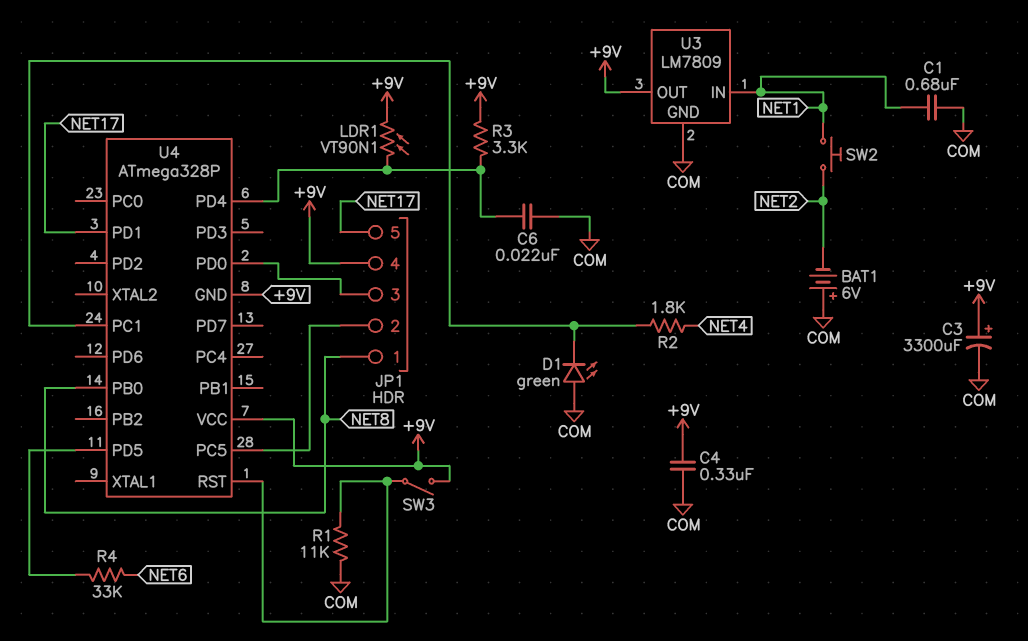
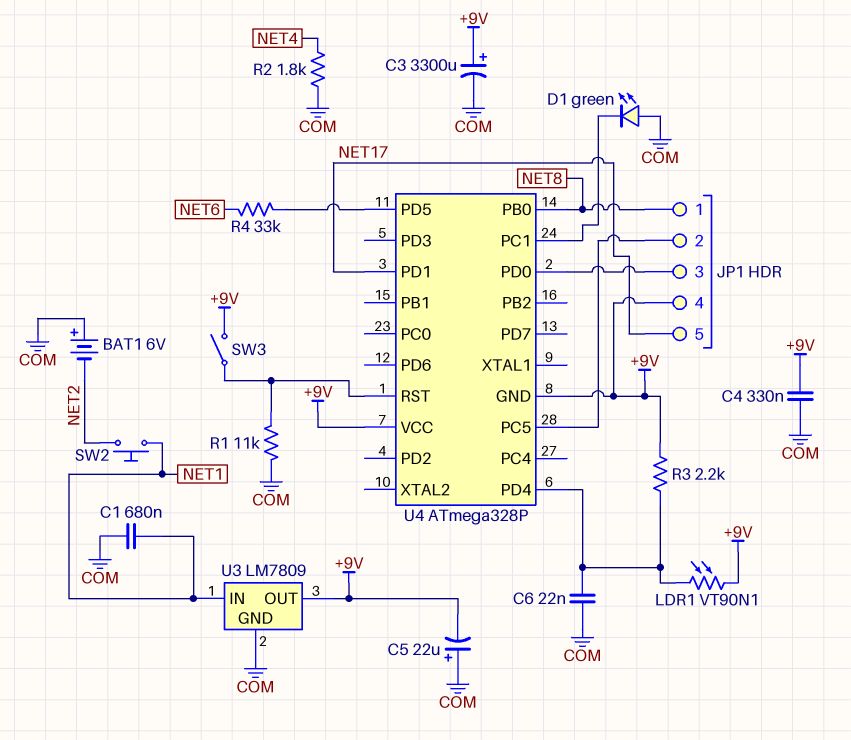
C5: none -> 22uF (plus COM, minus +9V)
R2: 1.8k (NET4, U4/PC1) -> 1.8k (COM, NET4)
R3: 3.3k (+9V, U4/PD4) -> 2.2k (+9V, U4/PD4)

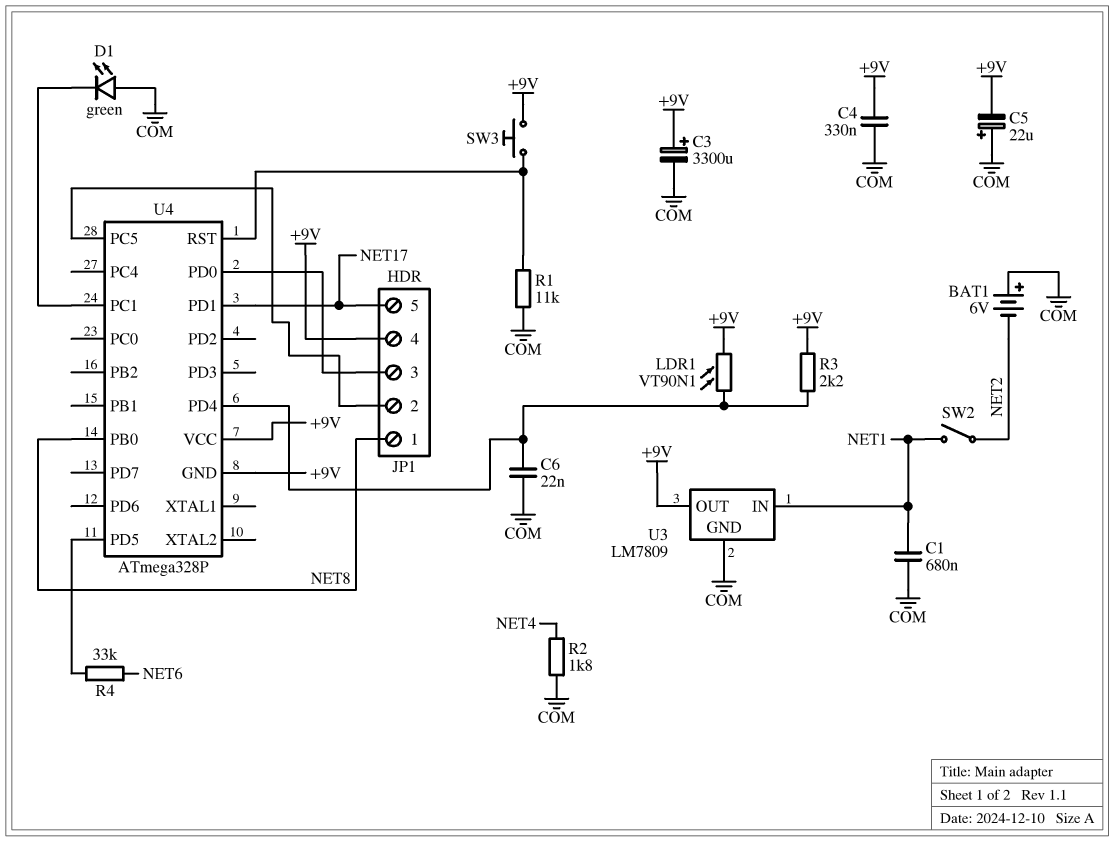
SW2: button (NET1, NET2) -> switch (NET1, NET2)
SW3: switch (+9V, U4/RST) -> button (+9V, U4/RST)

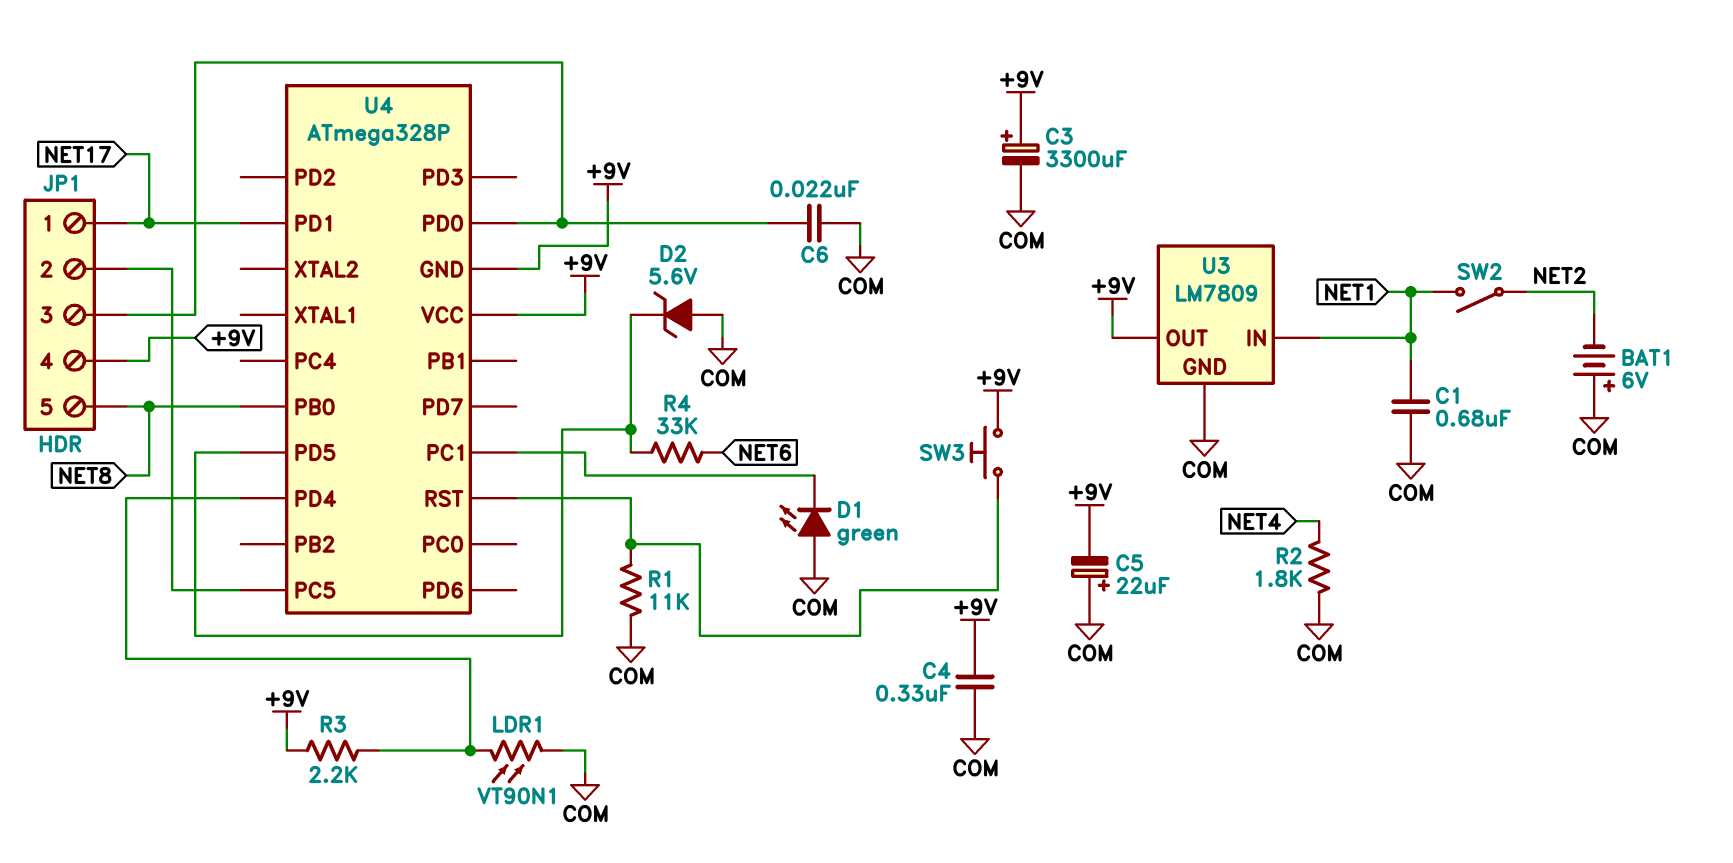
C6: 22nF (COM, U4/PD4) -> 22nF (COM, JP1/3)
D2: none -> zener 5.6V (A COM, K U4/PD5)
JP1 pin 1: NET8 -> NET17
JP1 pin 5: NET17 -> NET8
LDR1: VT90N1 (+9V, U4/PD4) -> VT90N1 (COM, U4/PD4)

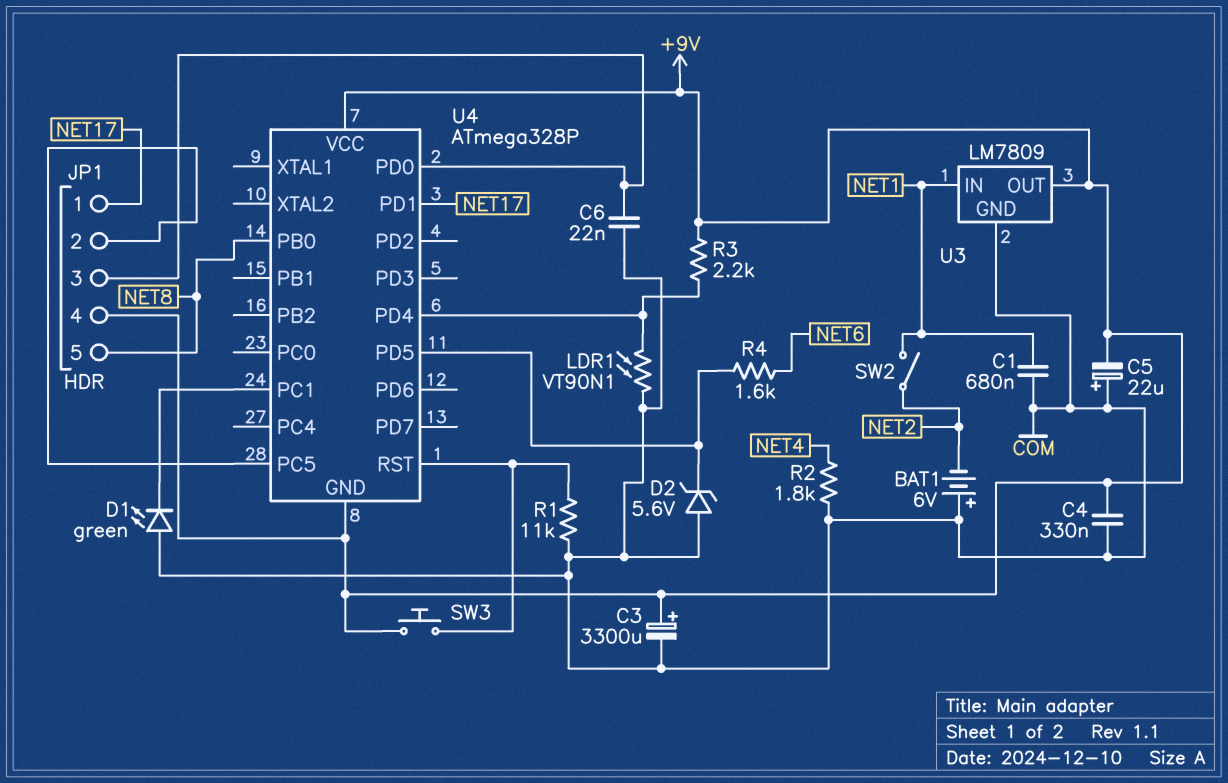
R4: 33k (NET6, U4/PD5) -> 1.6k (NET6, U4/PD5)

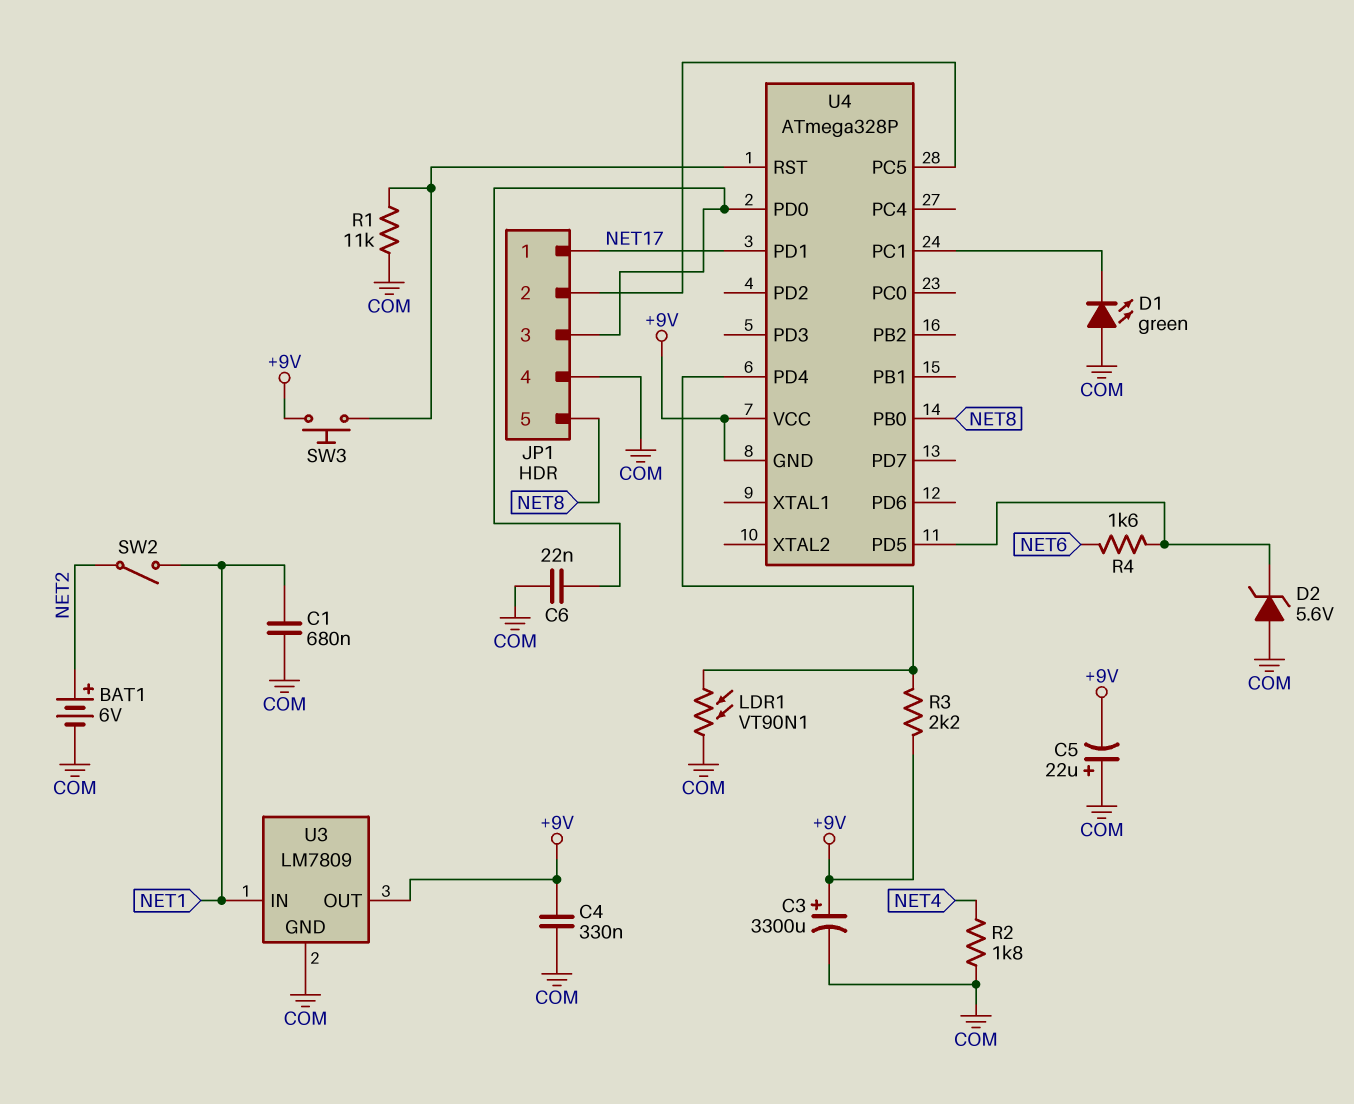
BAT1: 6V (plus COM, minus NET2) -> 6V (plus NET2, minus COM)
JP1 pin 4: +9V -> COM

